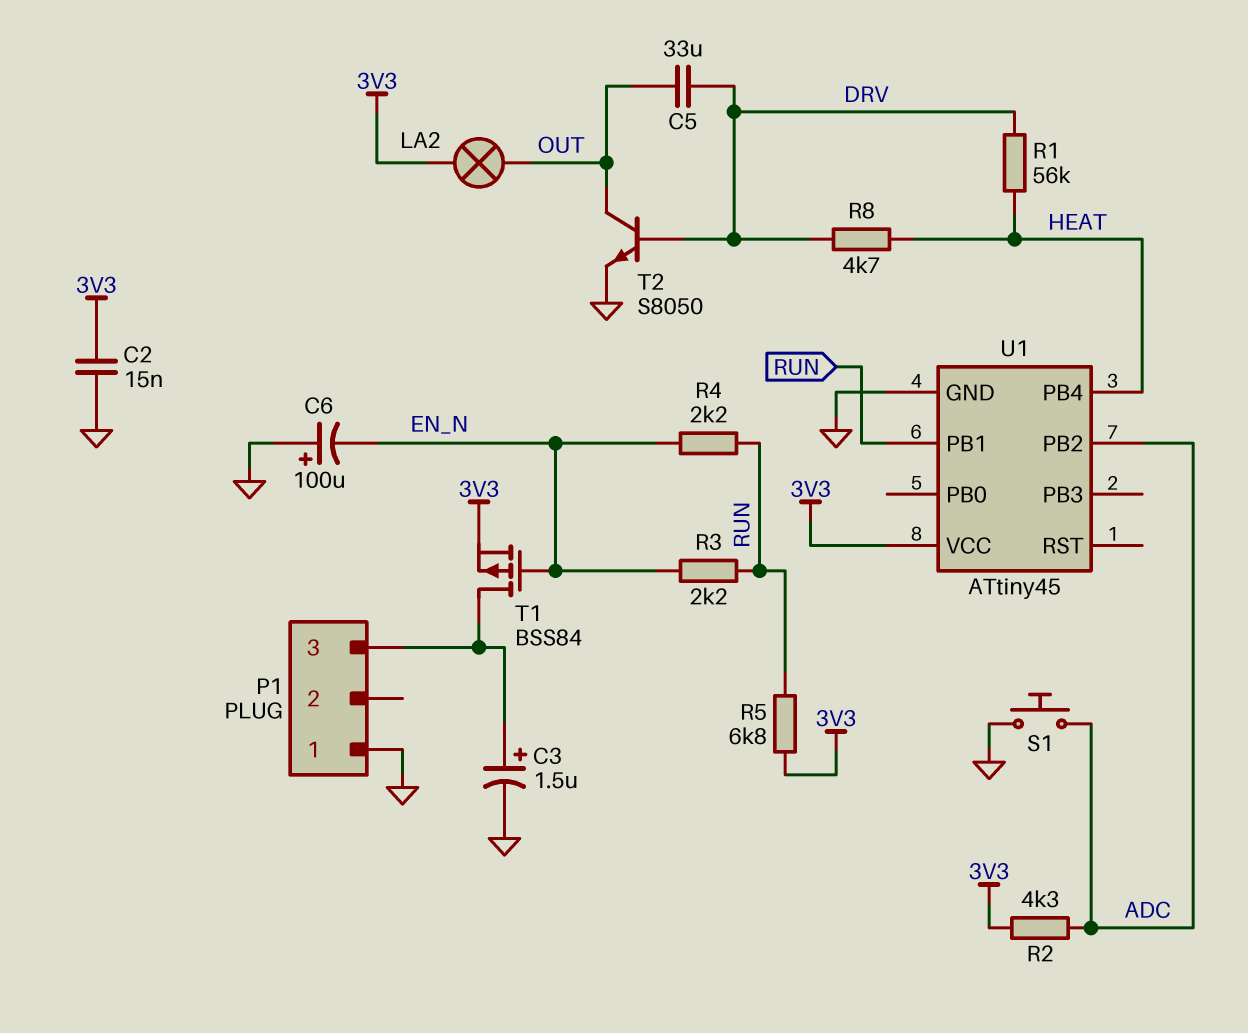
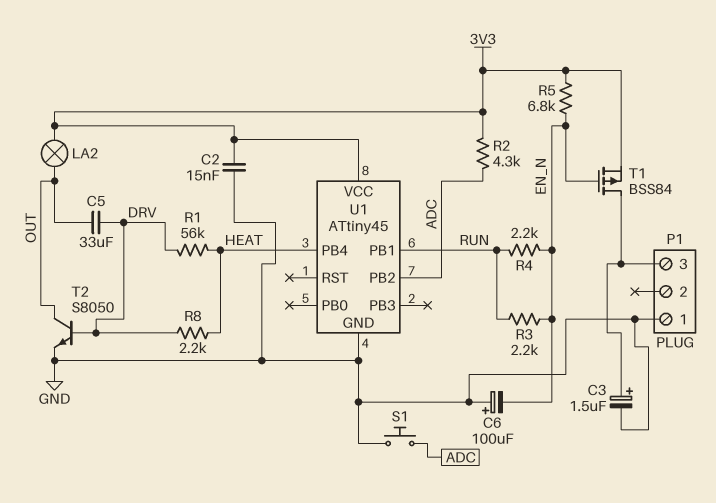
R5: 6.8k (3V3, RUN) -> 6.8k (3V3, EN_N)
R8: 4.7k (DRV, HEAT) -> 2.2k (DRV, HEAT)

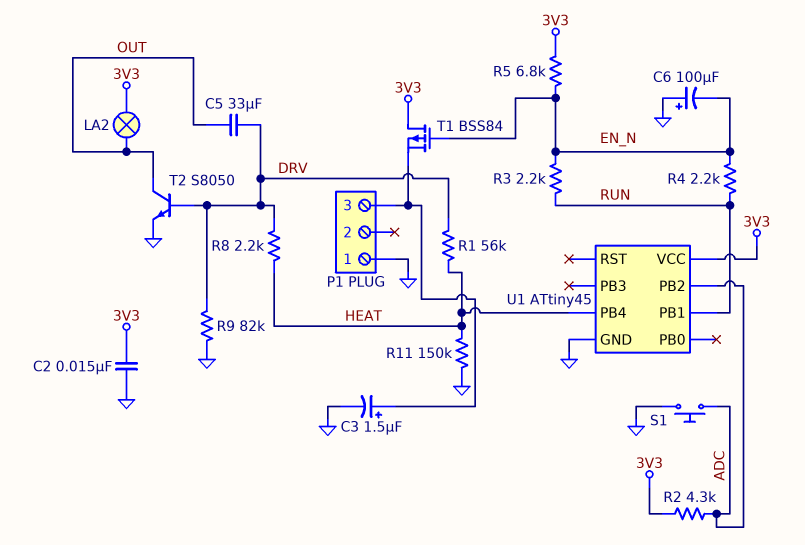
R9: none -> 82k (DRV, GND)
R11: none -> 150k (GND, HEAT)
T1: PMOS BSS84 (G EN_N, D P1/3, S 3V3) -> PMOS BSS84 (G EN_N, D 3V3, S P1/3)

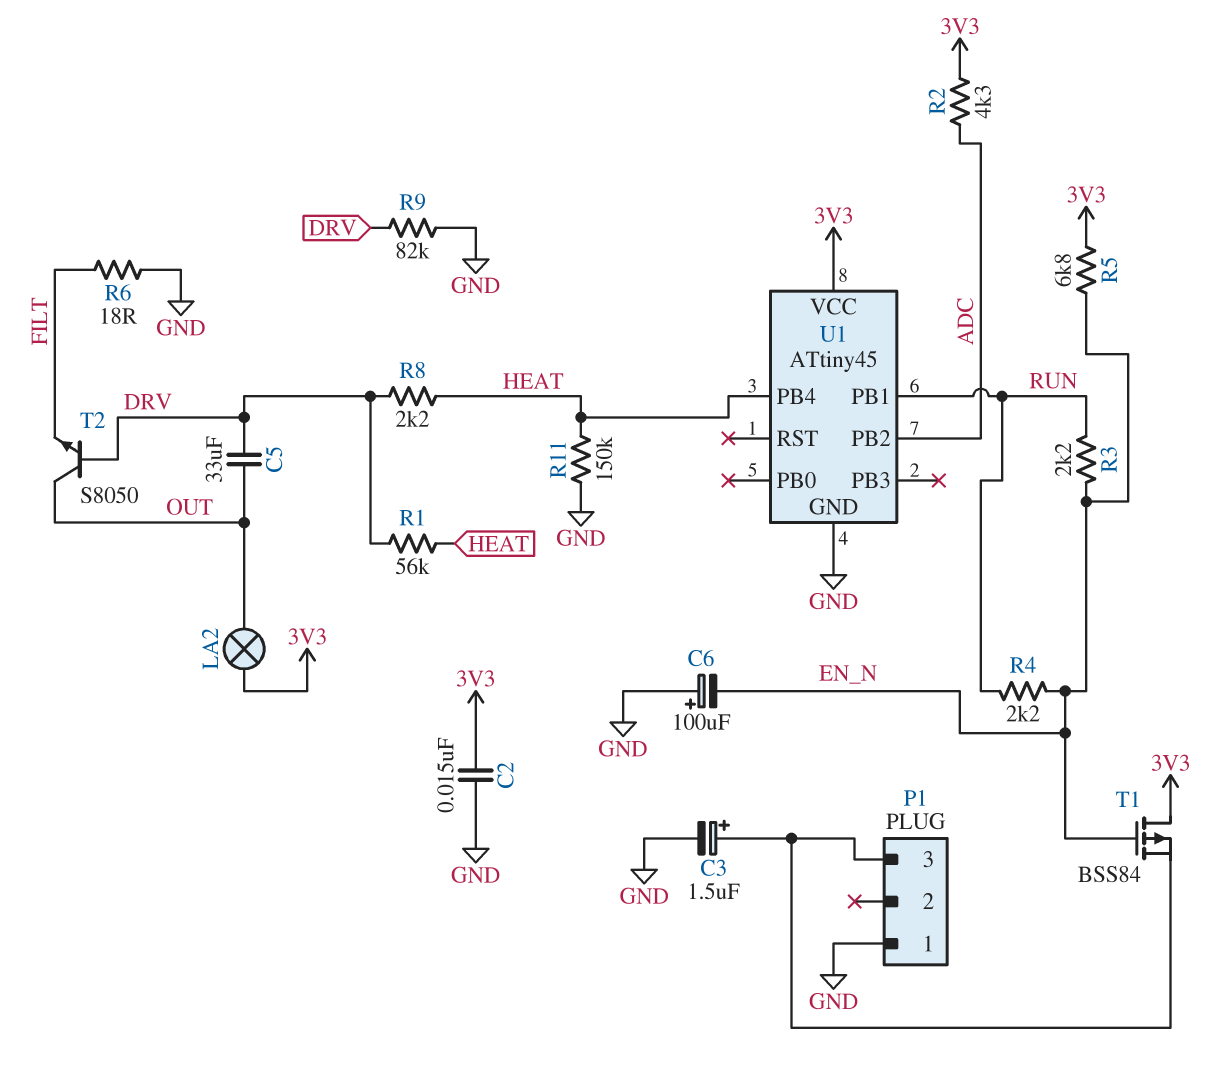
R6: none -> 18 (FILT, GND)
S1: button (ADC, GND) -> none
T2: NPN S8050 (B DRV, C OUT, E GND) -> NPN S8050 (B DRV, C OUT, E FILT)

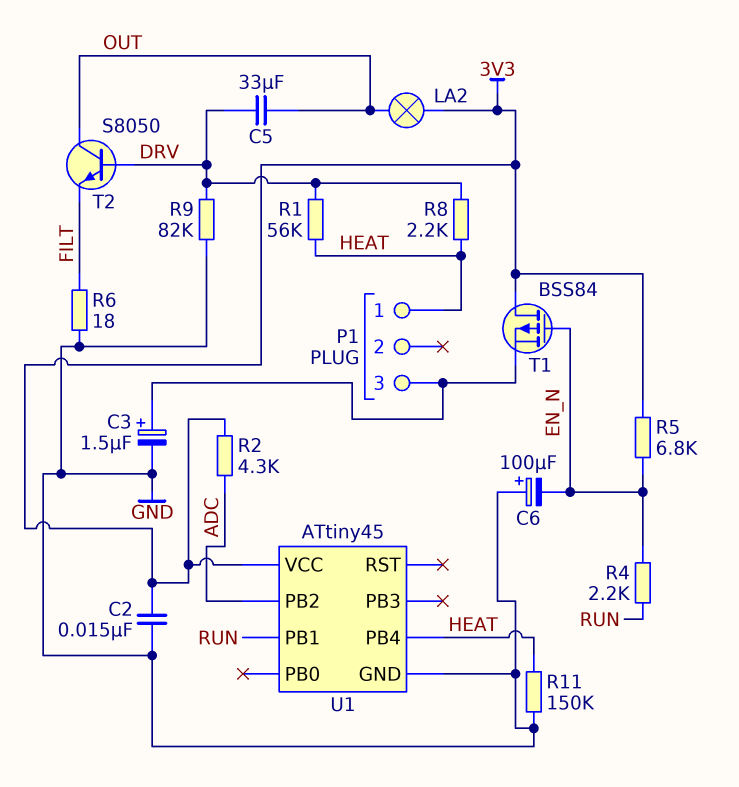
P1 pin 1: GND -> HEAT
R3: 2.2k (EN_N, RUN) -> none

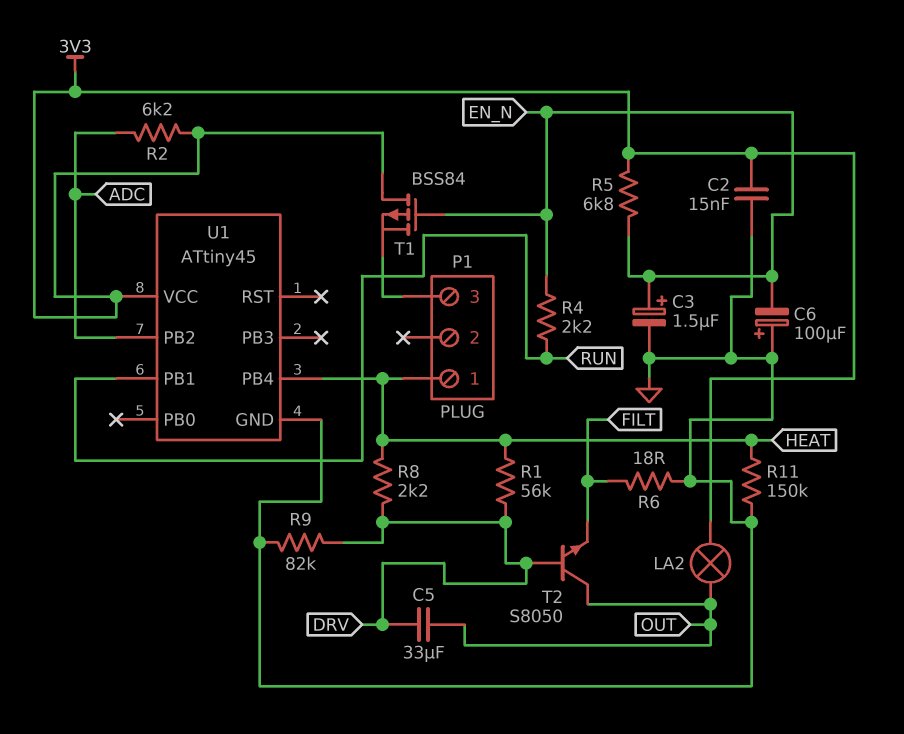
C3: 1.5uF (plus P1/3, minus GND) -> 1.5uF (plus EN_N, minus GND)
R2: 4.3k (3V3, ADC) -> 6.2k (3V3, ADC)

